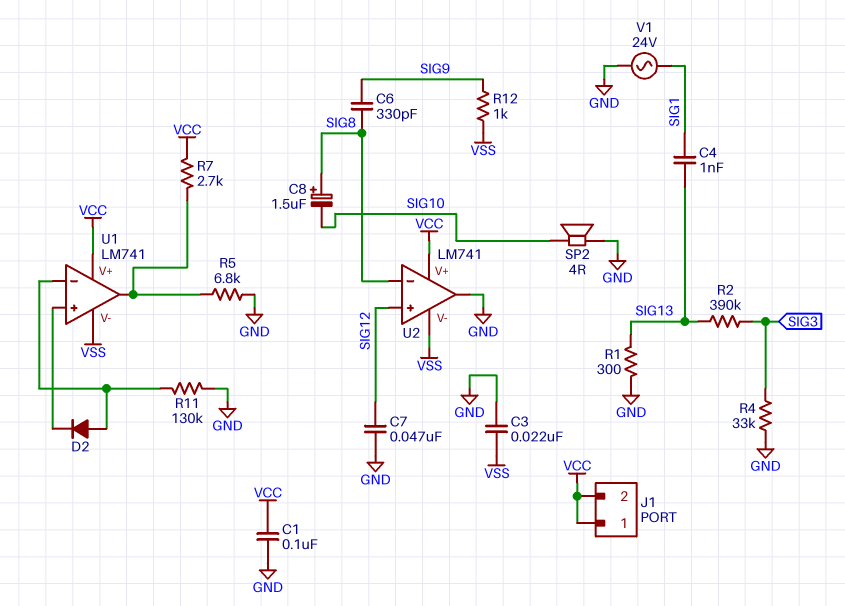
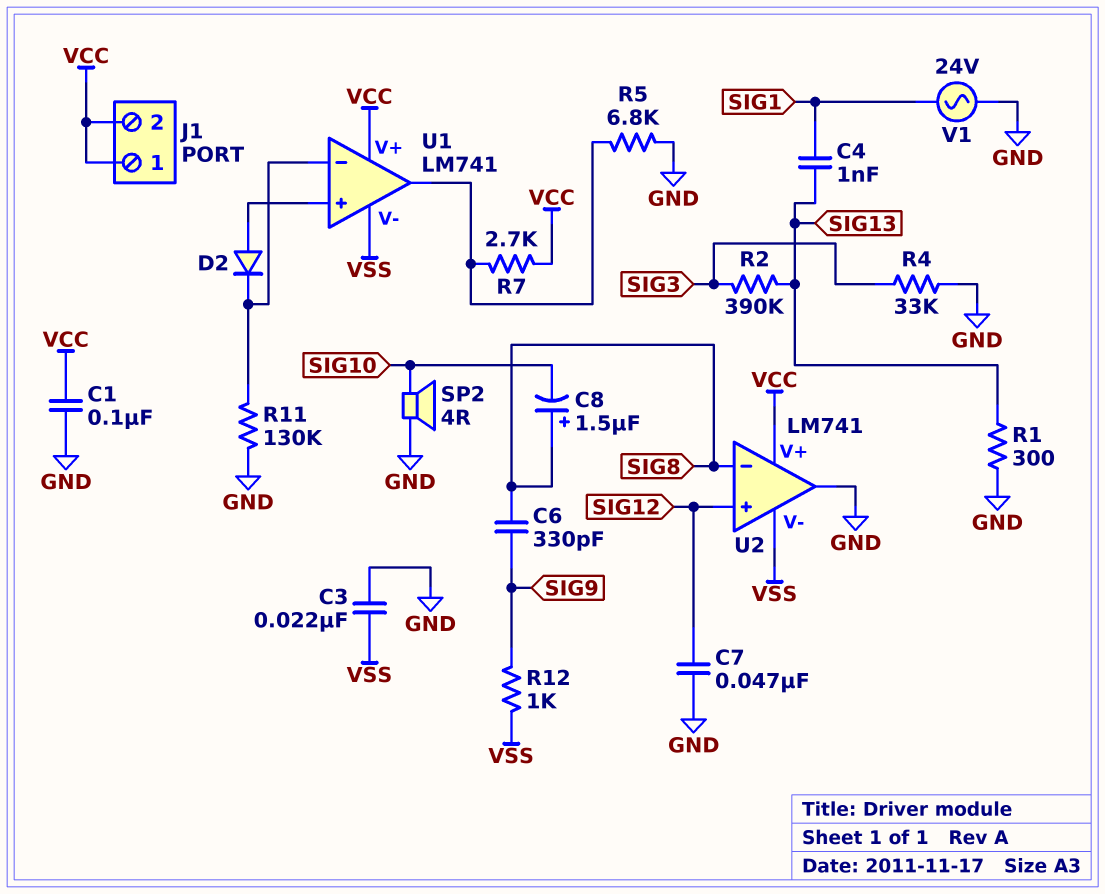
D2: diode (A U1/in-, K U1/in+) -> diode (A U1/in+, K U1/in-)

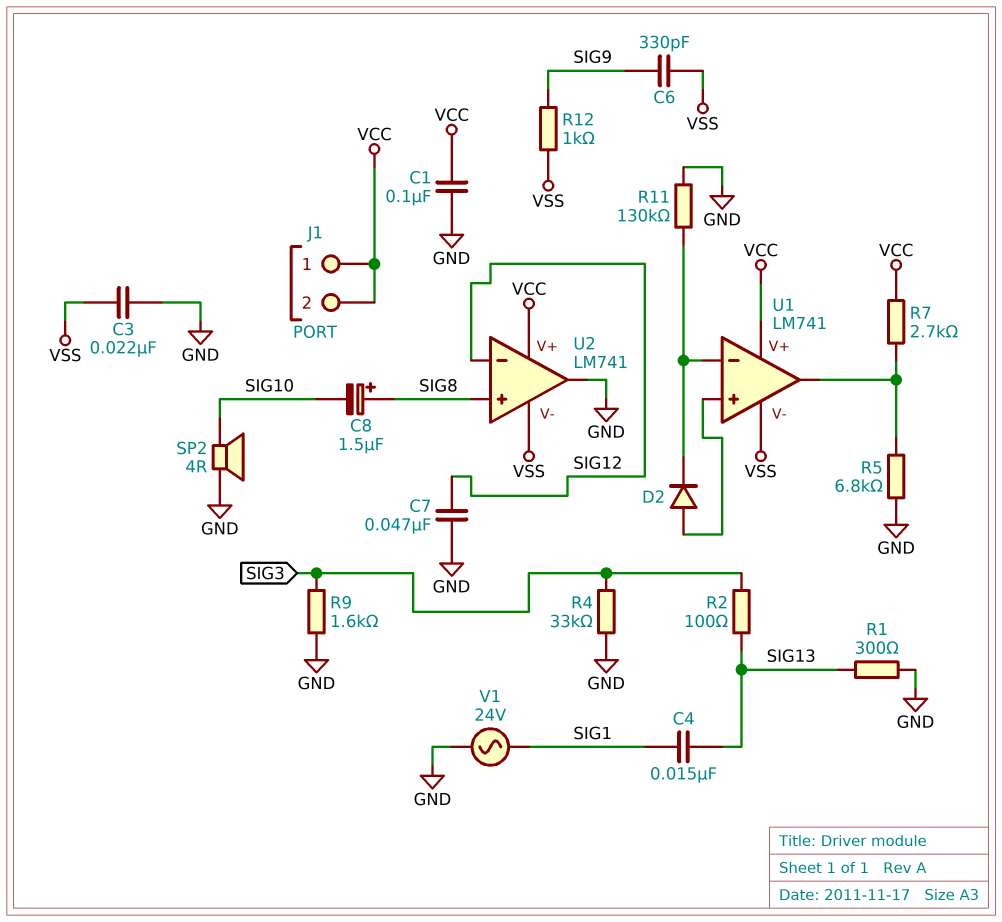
C4: 1nF (SIG1, SIG13) -> 15nF (SIG1, SIG13)
C6: 330pF (SIG8, SIG9) -> 330pF (SIG9, VSS)
R2: 390k (SIG3, SIG13) -> 100 (SIG3, SIG13)
R9: none -> 1.6k (GND, SIG3)
U2 pin in+: SIG12 -> SIG8
U2 pin in-: SIG8 -> SIG12

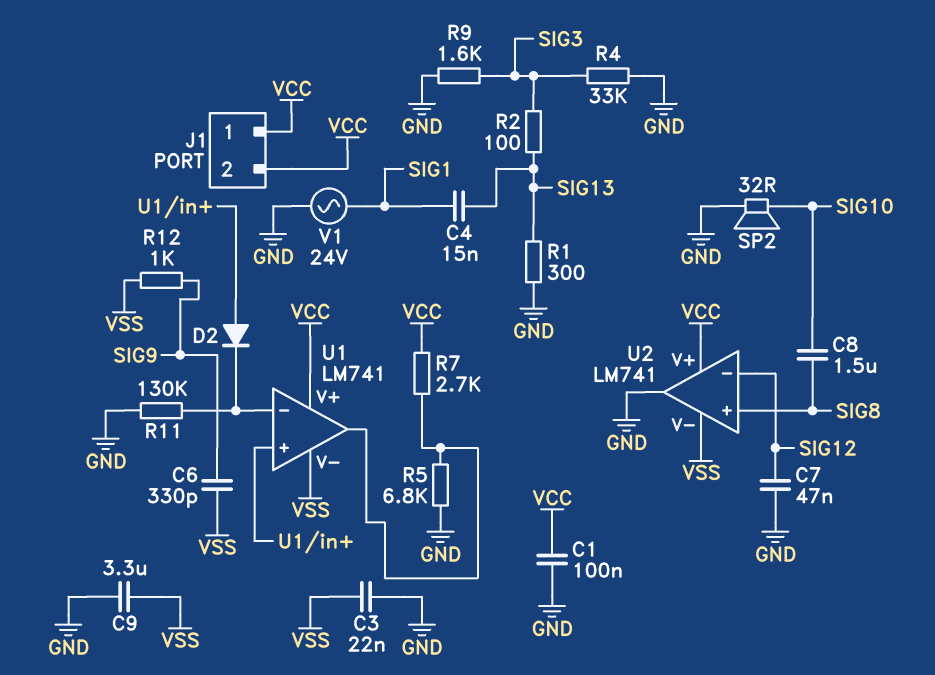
C8: 1.5uF (plus SIG8, minus SIG10) -> 1.5uF (SIG8, SIG10)
C9: none -> 3.3uF (GND, VSS)
SP2: speaker 4R (GND, SIG10) -> speaker 32R (GND, SIG10)

